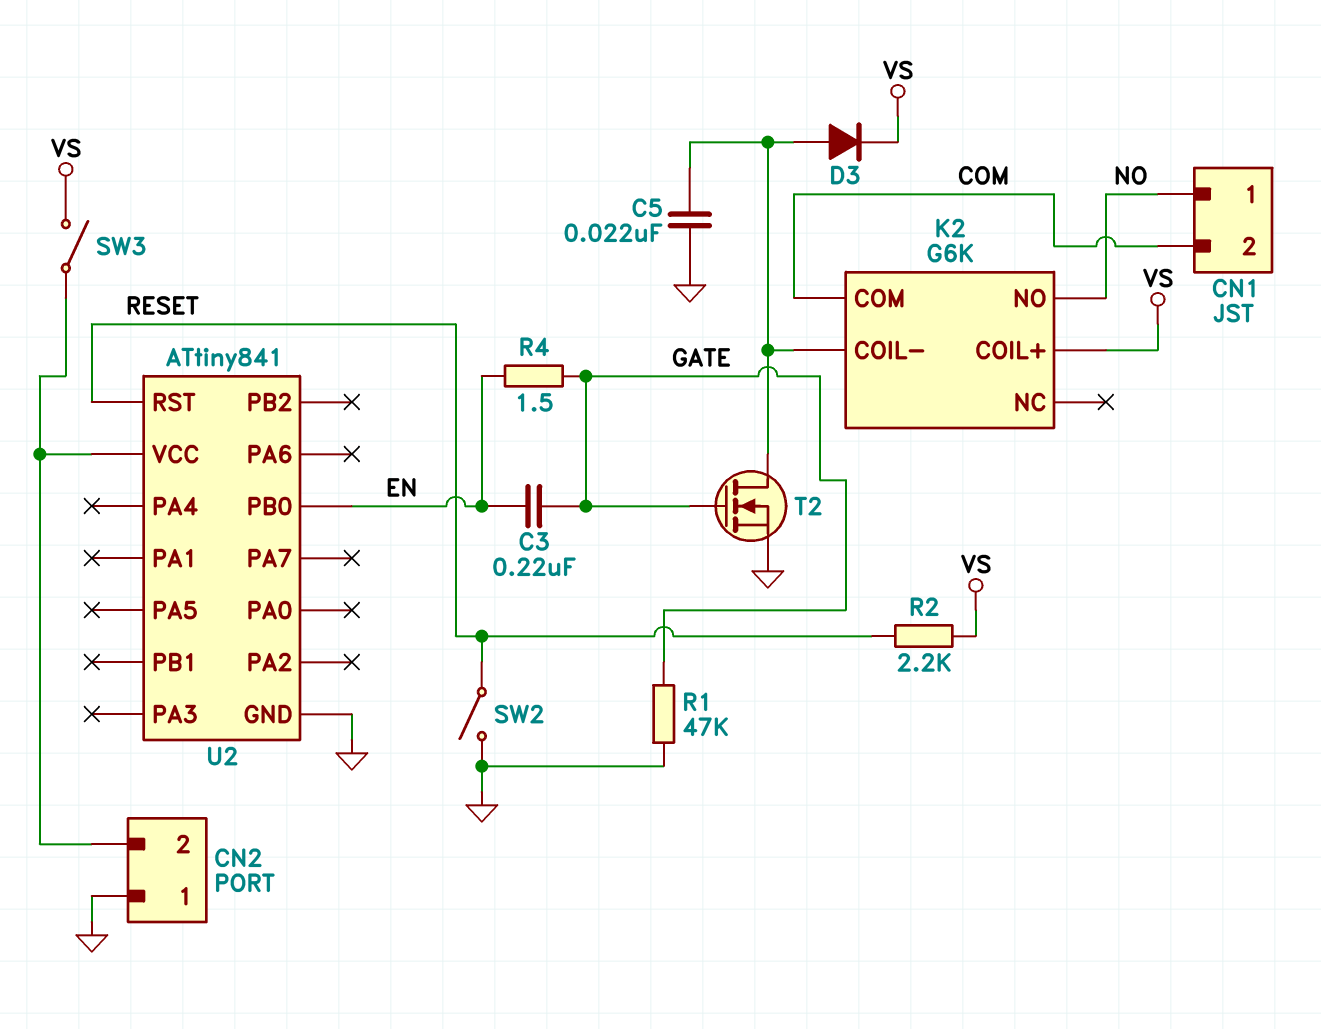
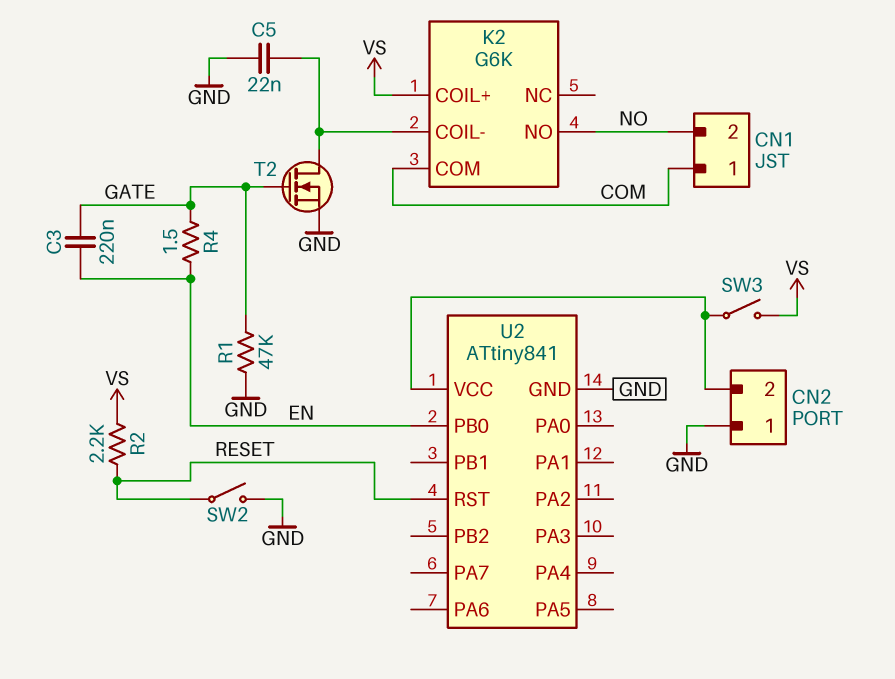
CN1 pin 1: NO -> COM
CN1 pin 2: COM -> NO
D3: diode (A K2/COIL-, K VS) -> none

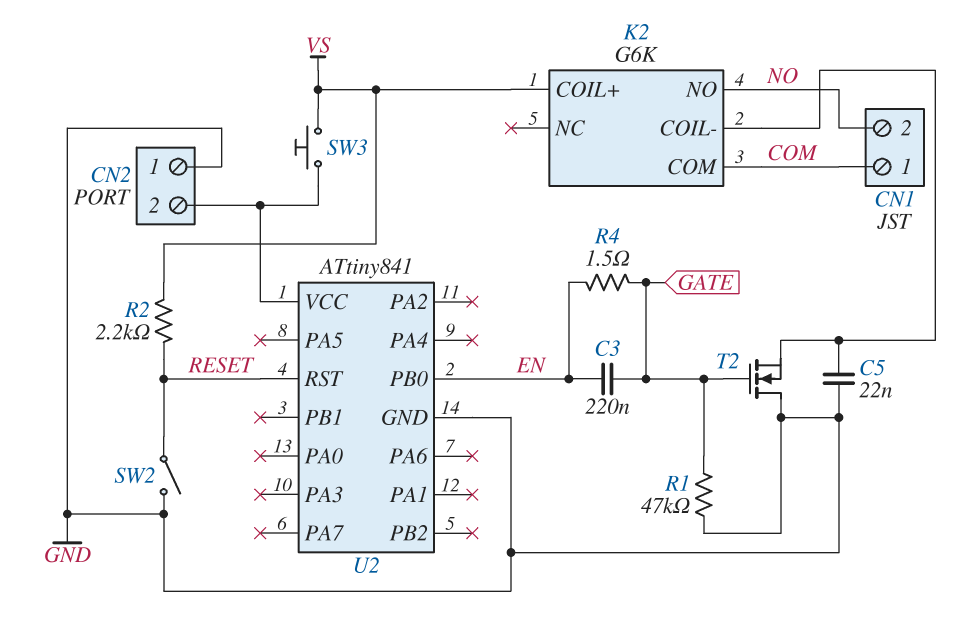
SW3: switch (CN2/2, VS) -> button (CN2/2, VS)
T2: NMOS (G GATE, D K2/COIL-, S GND) -> NMOS (G GATE, D GND, S K2/COIL-)

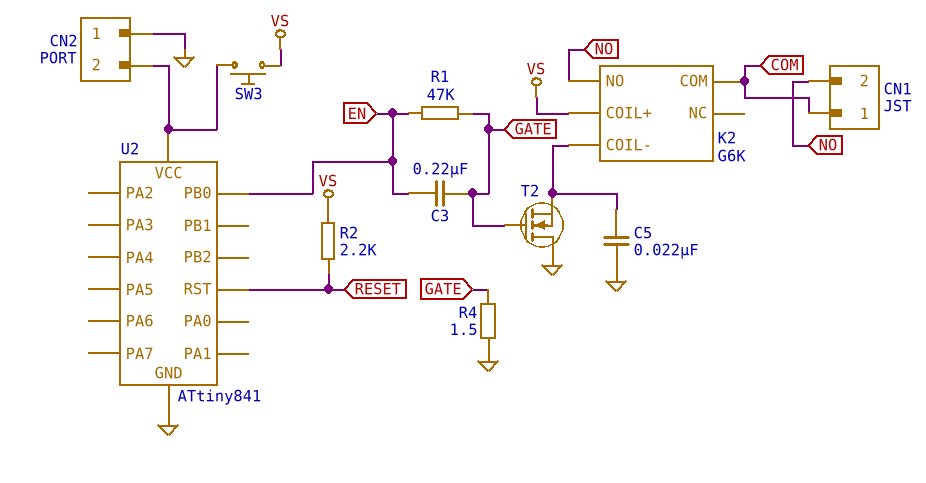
R1: 47k (GATE, GND) -> 47k (EN, GATE)
R4: 1.5 (EN, GATE) -> 1.5 (GATE, GND)
SW2: switch (GND, RESET) -> none

